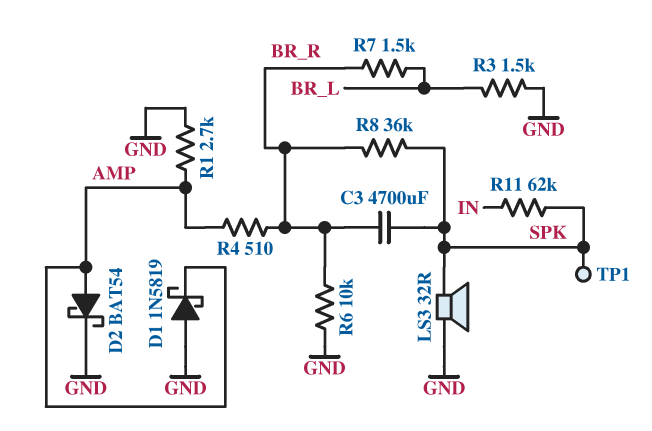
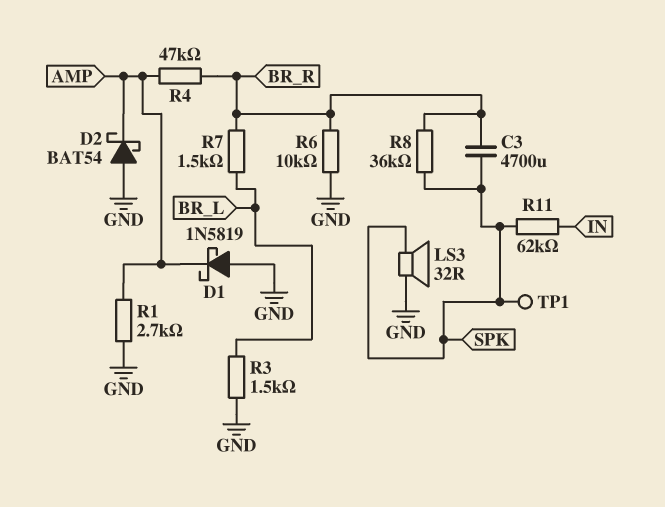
D2: schottky BAT54 (A AMP, K GND) -> schottky BAT54 (A GND, K AMP)
R4: 510 (AMP, BR_R) -> 47k (AMP, BR_R)

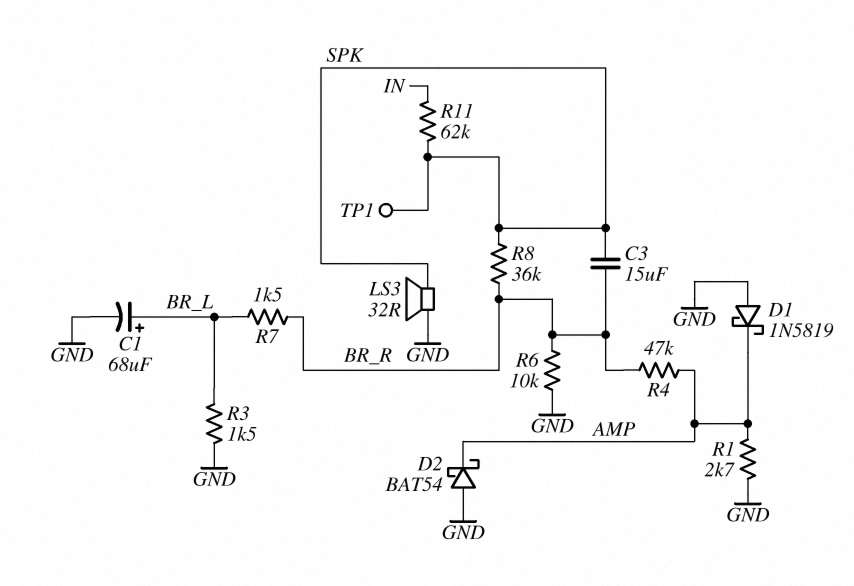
C1: none -> 68uF (plus BR_L, minus GND)
C3: 4700uF (BR_R, SPK) -> 15uF (BR_R, SPK)

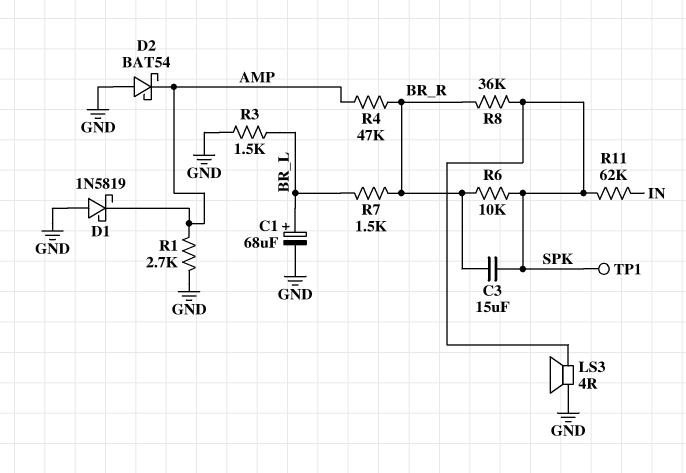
LS3: speaker 32R (GND, SPK) -> speaker 4R (GND, SPK)
R6: 10k (BR_R, GND) -> 10k (BR_R, SPK)

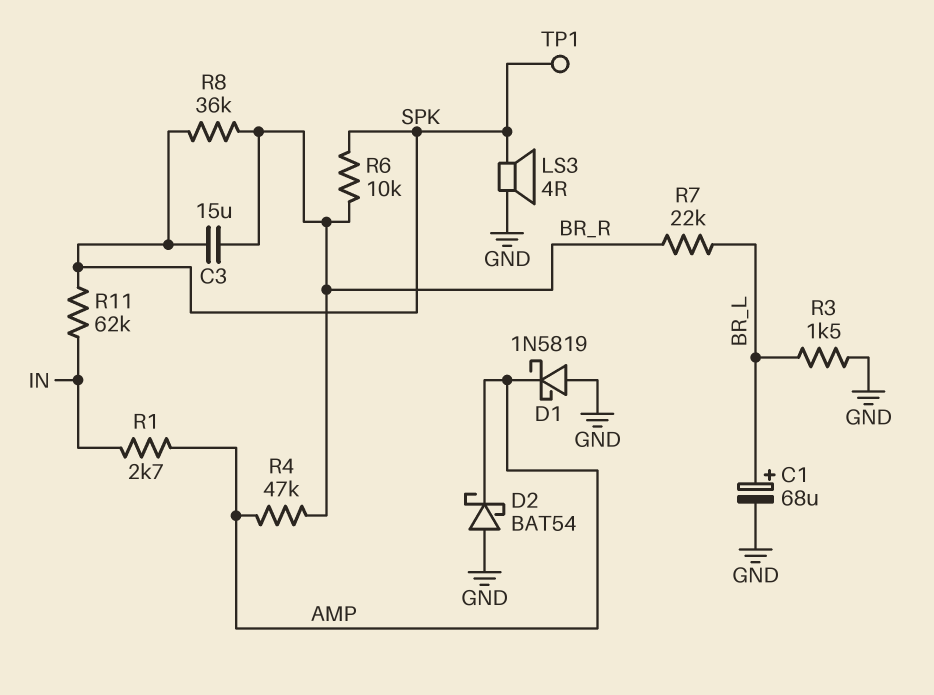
R1: 2.7k (AMP, GND) -> 2.7k (AMP, IN)
R7: 1.5k (BR_L, BR_R) -> 22k (BR_L, BR_R)

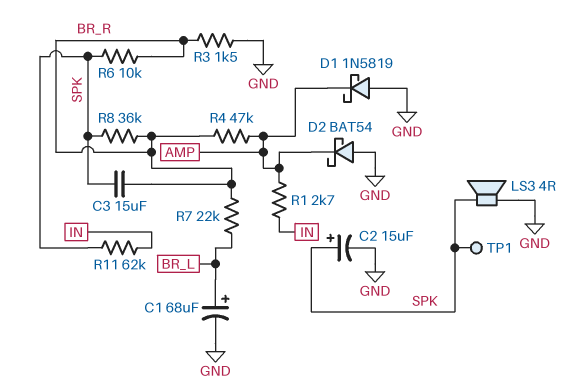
C2: none -> 15uF (plus SPK, minus GND)
R3: 1.5k (BR_L, GND) -> 1.5k (BR_R, GND)

